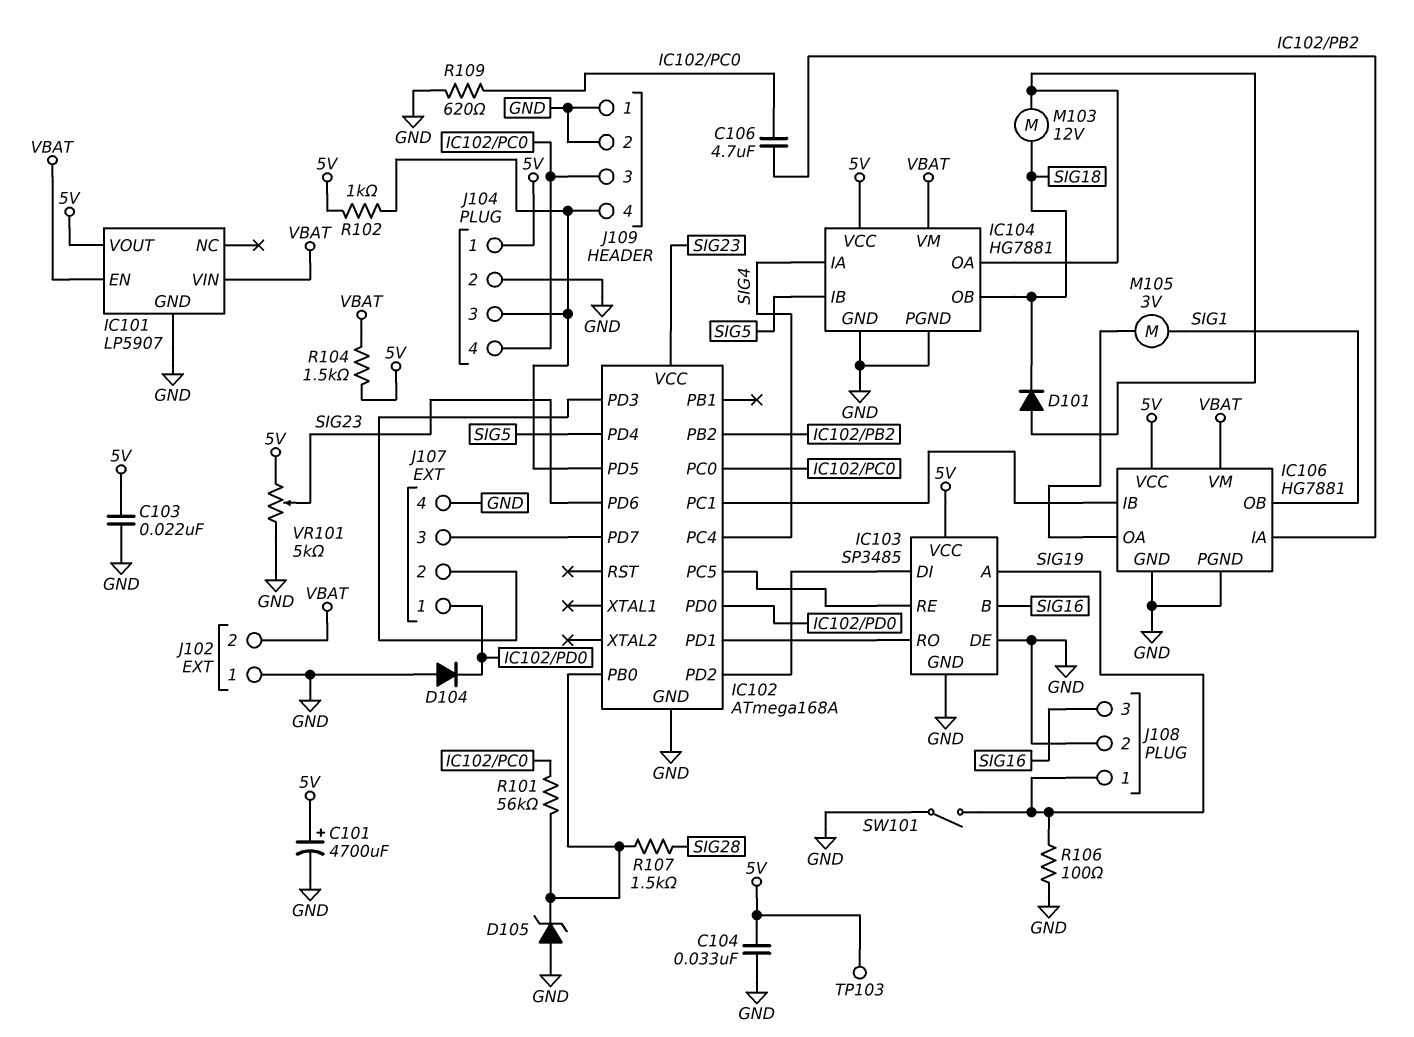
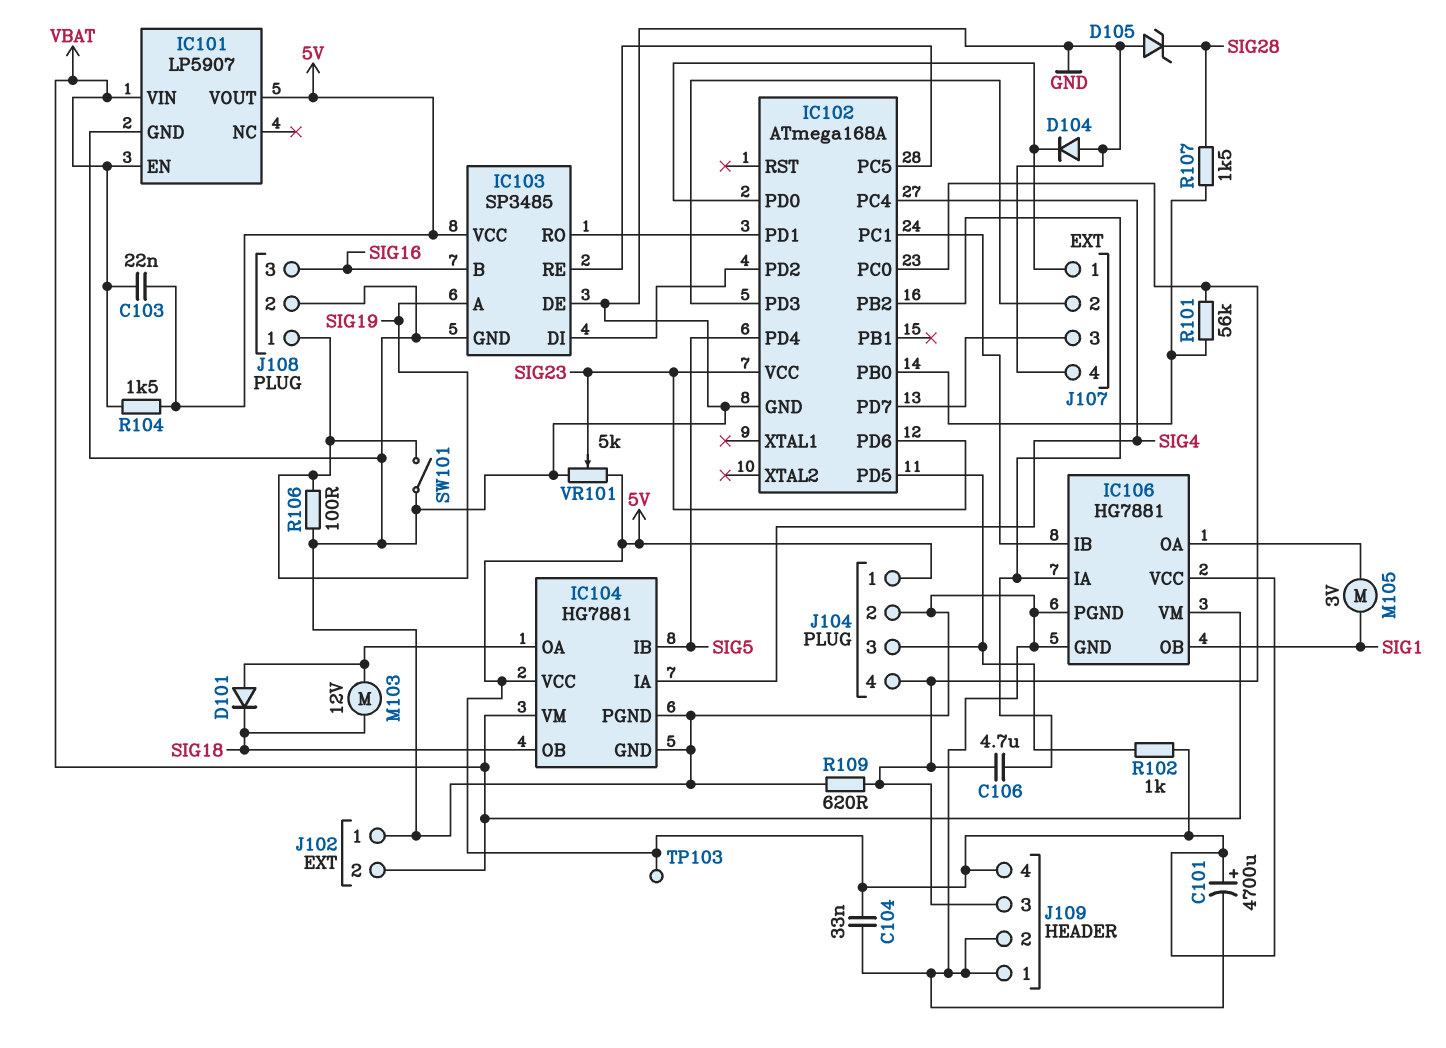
C103: 22nF (5V, GND) -> 22nF (5V, VBAT)
D105: zener (A GND, K IC102/PB0) -> zener (A GND, K SIG28)
J109 pin 4: IC102/PD5 -> 5V

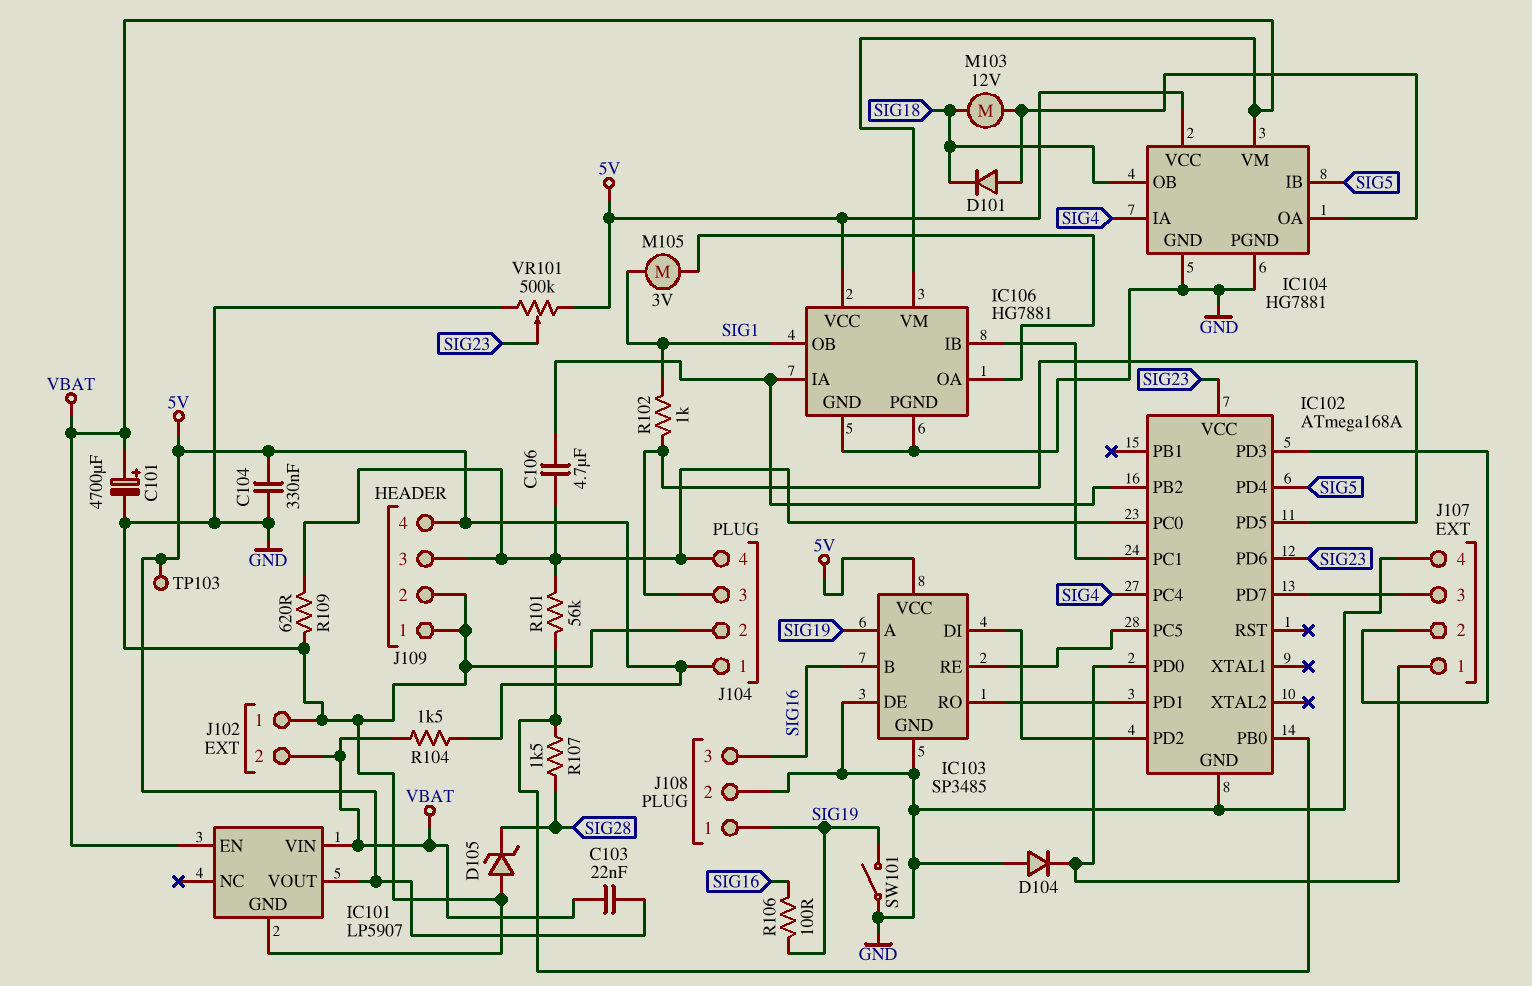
C101: 4700uF (plus 5V, minus GND) -> 4700uF (plus VBAT, minus GND)
C104: 33nF (5V, GND) -> 330nF (5V, GND)
R102: 1k (5V, IC102/PD5) -> 1k (IC102/PD5, SIG1)
R106: 100 (GND, SIG19) -> 100 (SIG16, SIG19)
VR101: 5k (5V, GND, wiper SIG23) -> 500k (5V, GND, wiper SIG23)

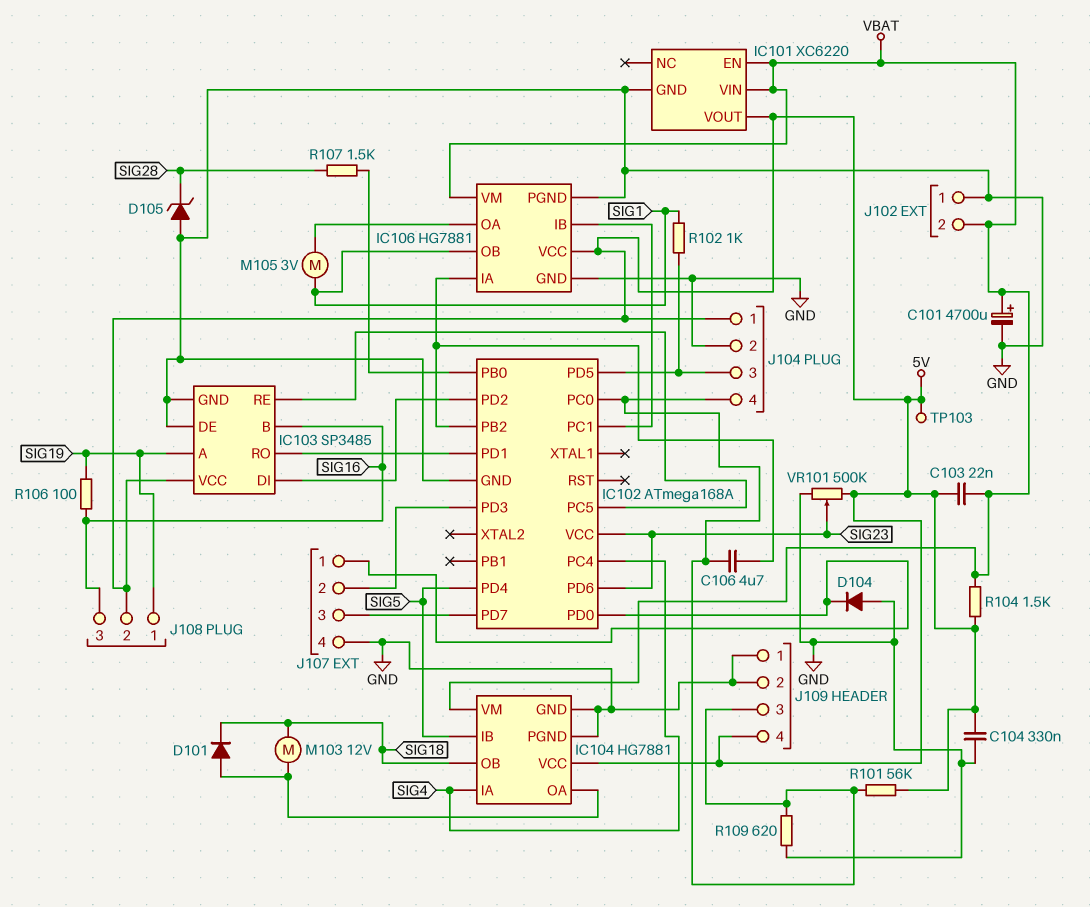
IC101: LP5907 -> XC6220
J108 pin 2: GND -> 5V
R101: 56k (IC102/PB0, IC102/PC0) -> 56k (5V, IC102/PC0)
SW101: switch (GND, SIG19) -> none

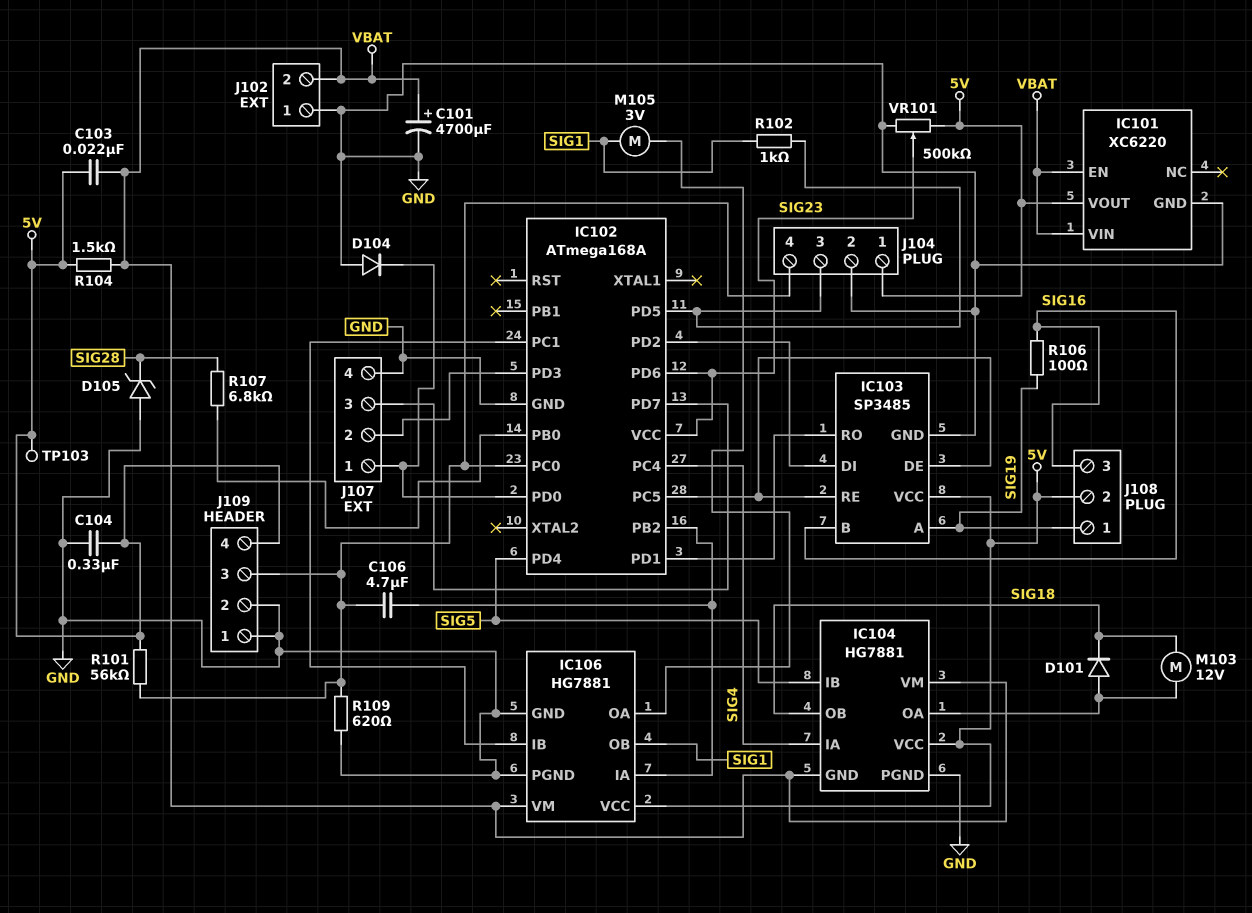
IC103 pin DE: GND -> IC102/PC5
IC104 pin GND: GND -> VBAT
R107: 1.5k (IC102/PB0, SIG28) -> 6.8k (IC102/PB0, SIG28)

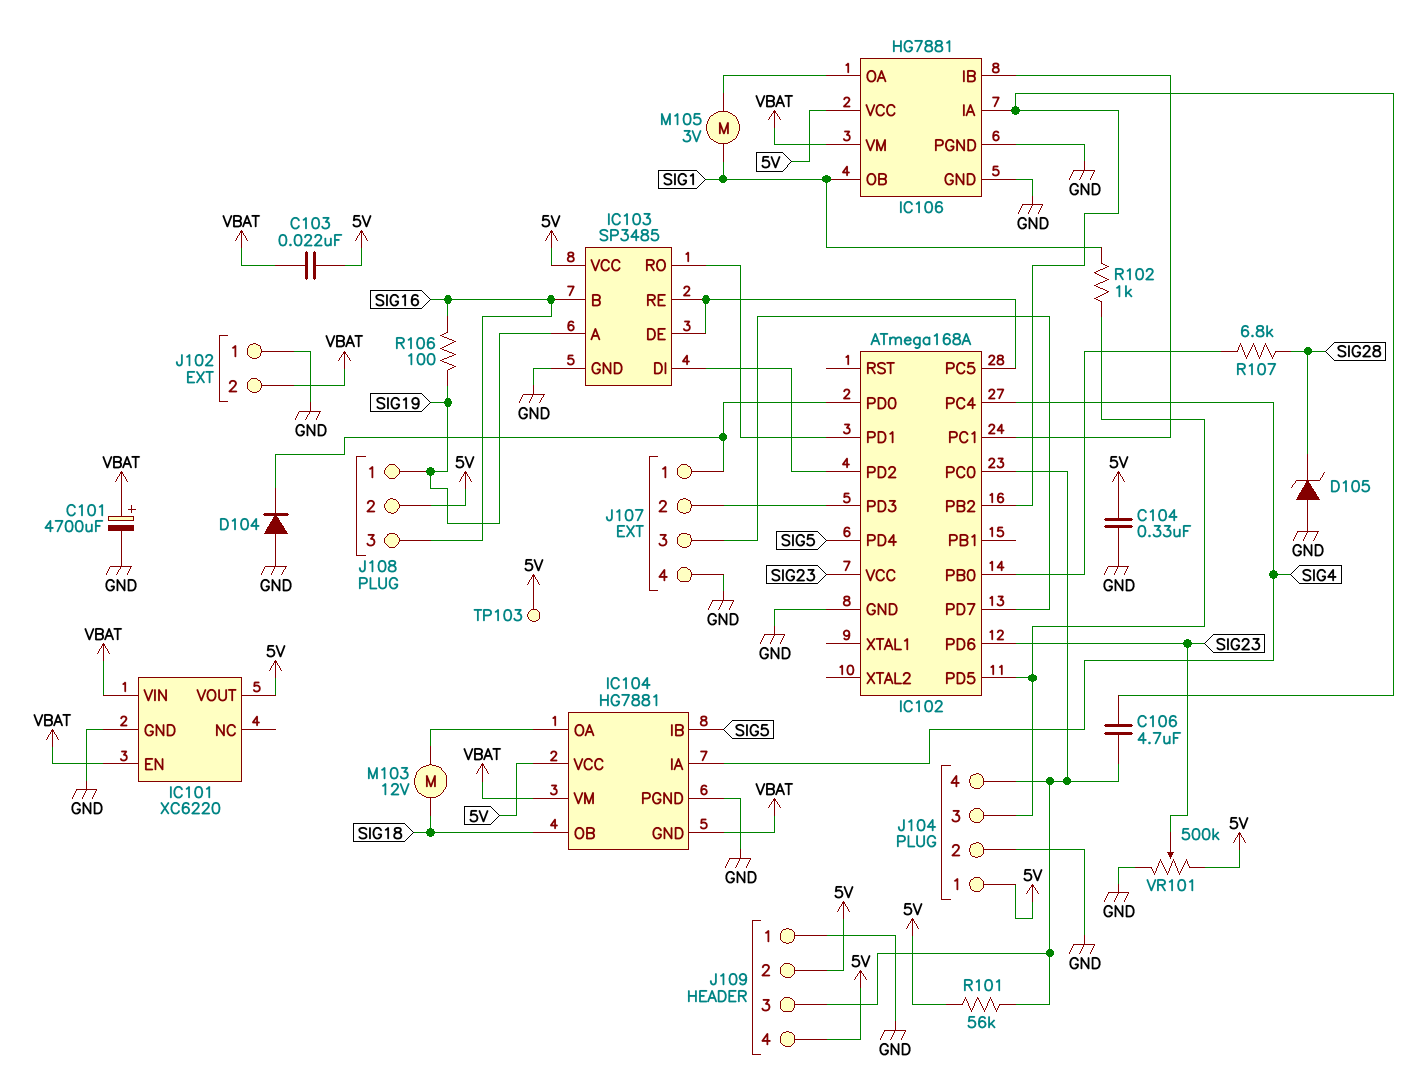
D101: diode (A IC104/OA, K SIG18) -> none
J109 pin 2: GND -> 5V
R104: 1.5k (5V, VBAT) -> none
R109: 620 (GND, IC102/PC0) -> none

